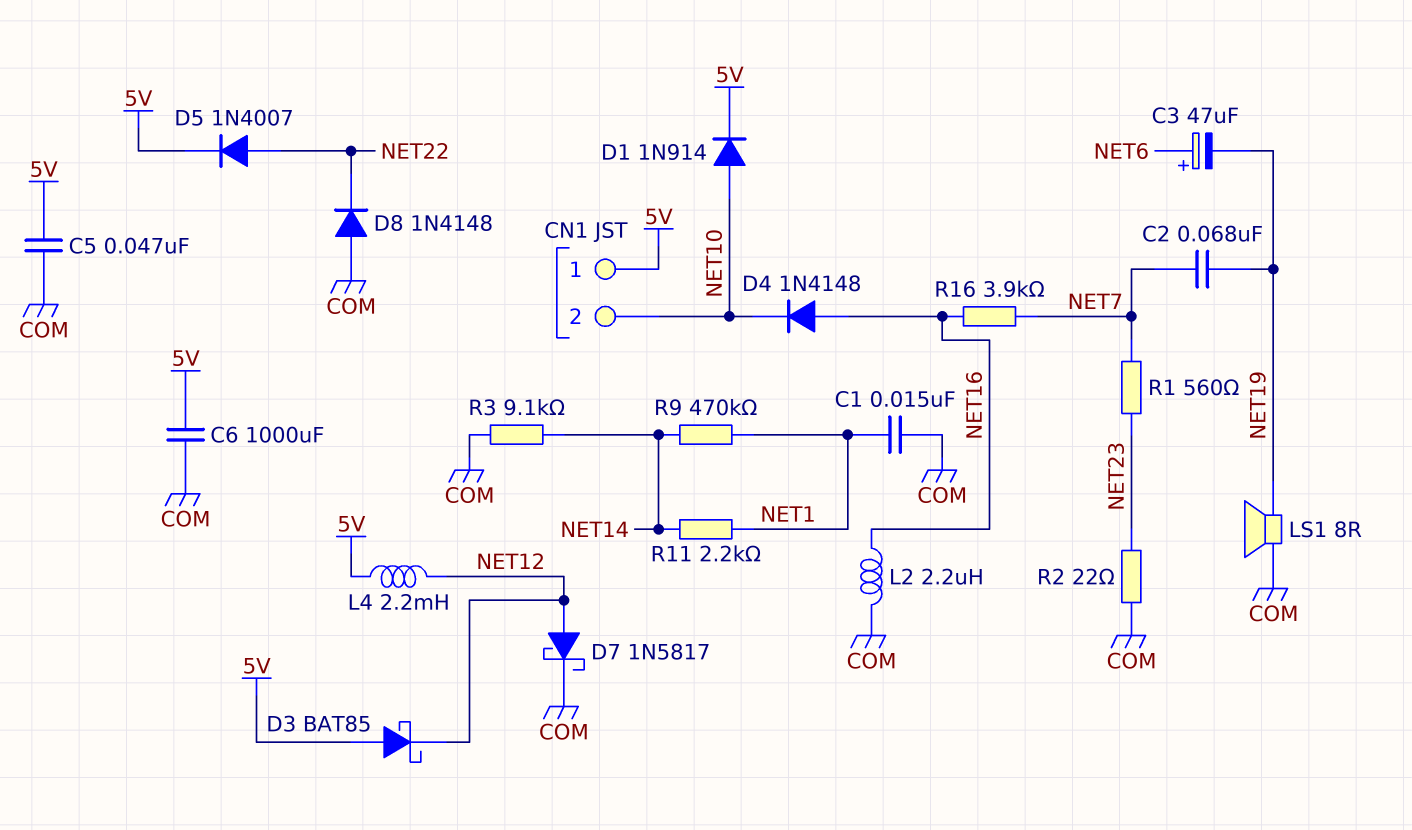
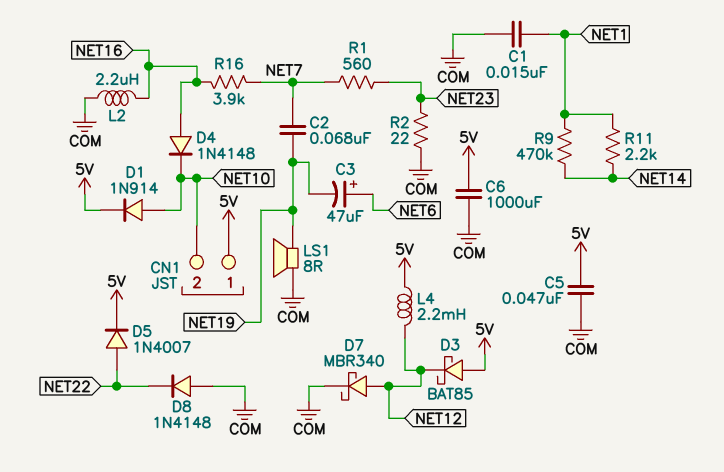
D7: schottky 1N5817 (A NET12, K COM) -> schottky MBR340 (A NET12, K COM)
R3: 9.1k (COM, NET14) -> none

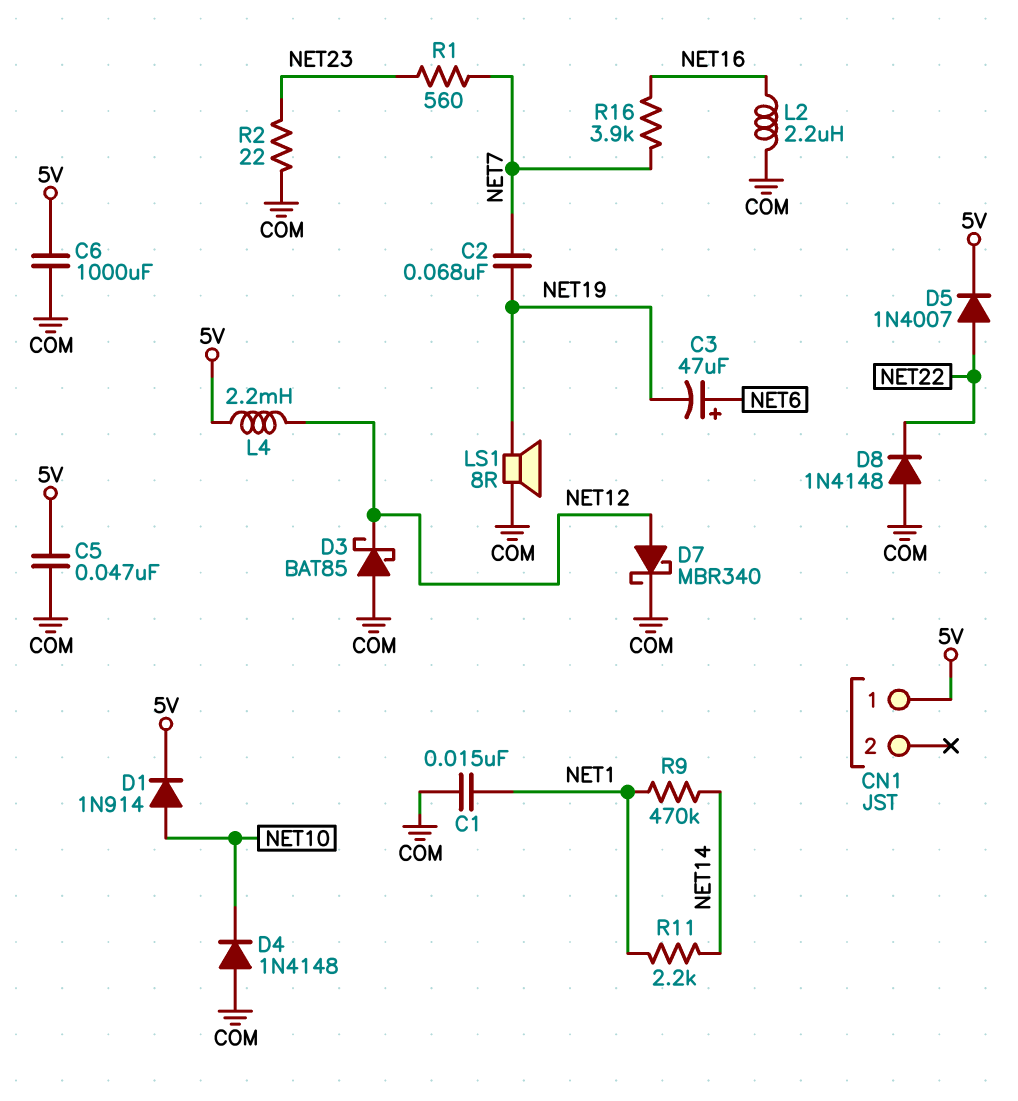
CN1 pin 2: NET10 -> none
D3: schottky BAT85 (A 5V, K NET12) -> schottky BAT85 (A COM, K NET12)
D4: diode 1N4148 (A NET16, K NET10) -> diode 1N4148 (A COM, K NET10)

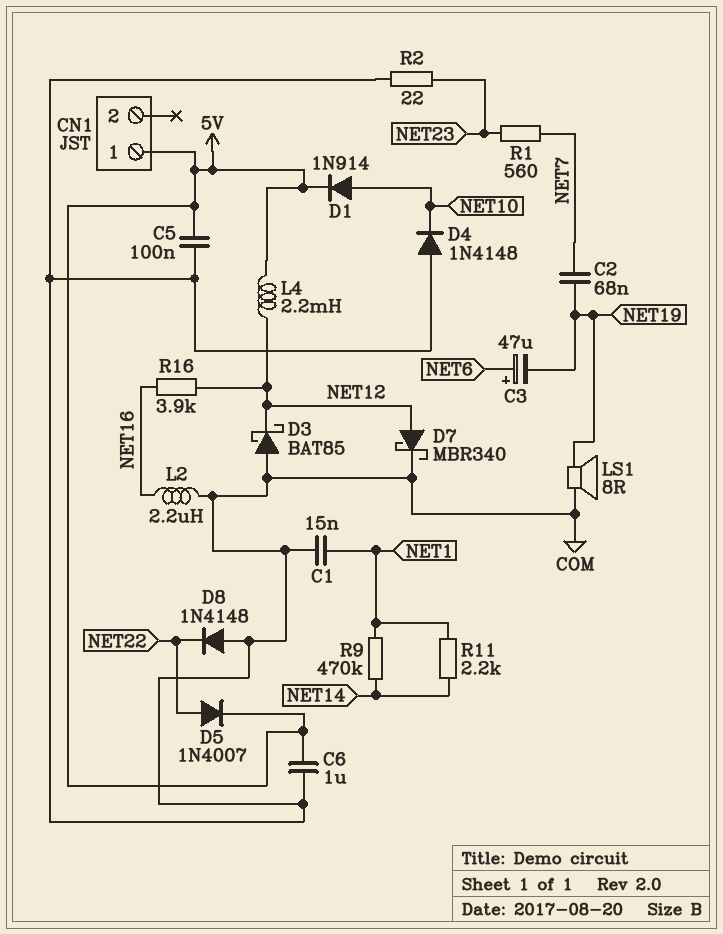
C5: 47nF (5V, COM) -> 100nF (5V, COM)
C6: 1000uF (5V, COM) -> 1uF (5V, COM)
R16: 3.9k (NET7, NET16) -> 3.9k (NET12, NET16)

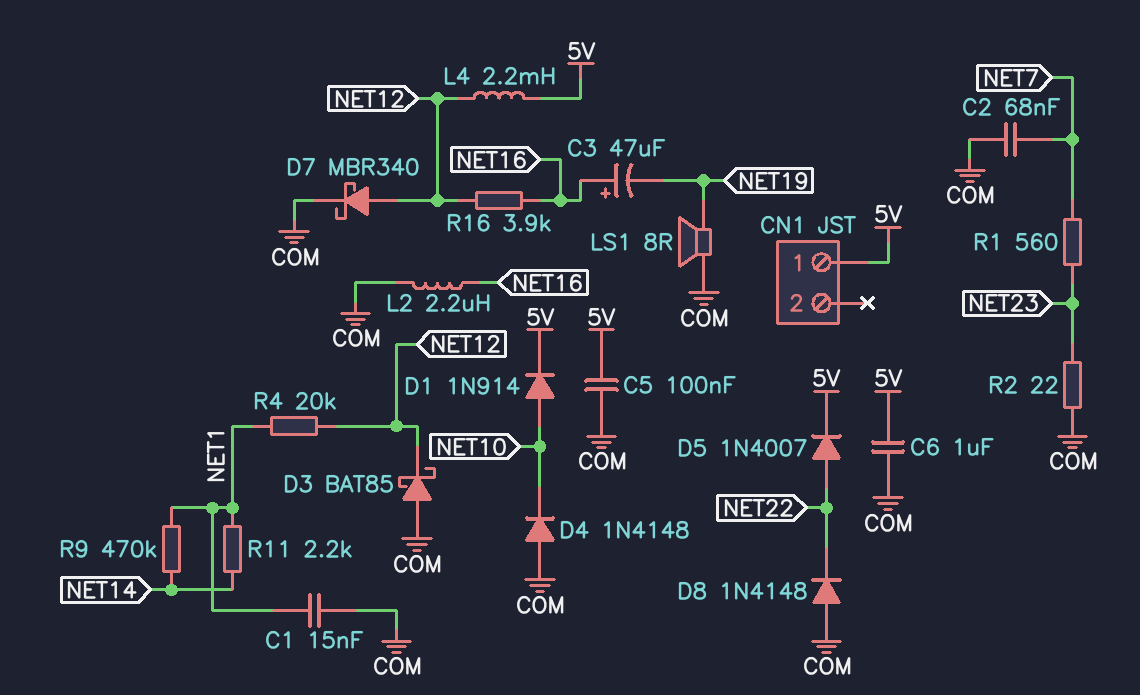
C2: 68nF (NET7, NET19) -> 68nF (COM, NET7)
C3: 47uF (plus NET6, minus NET19) -> 47uF (plus NET16, minus NET19)
R4: none -> 20k (NET1, NET12)

